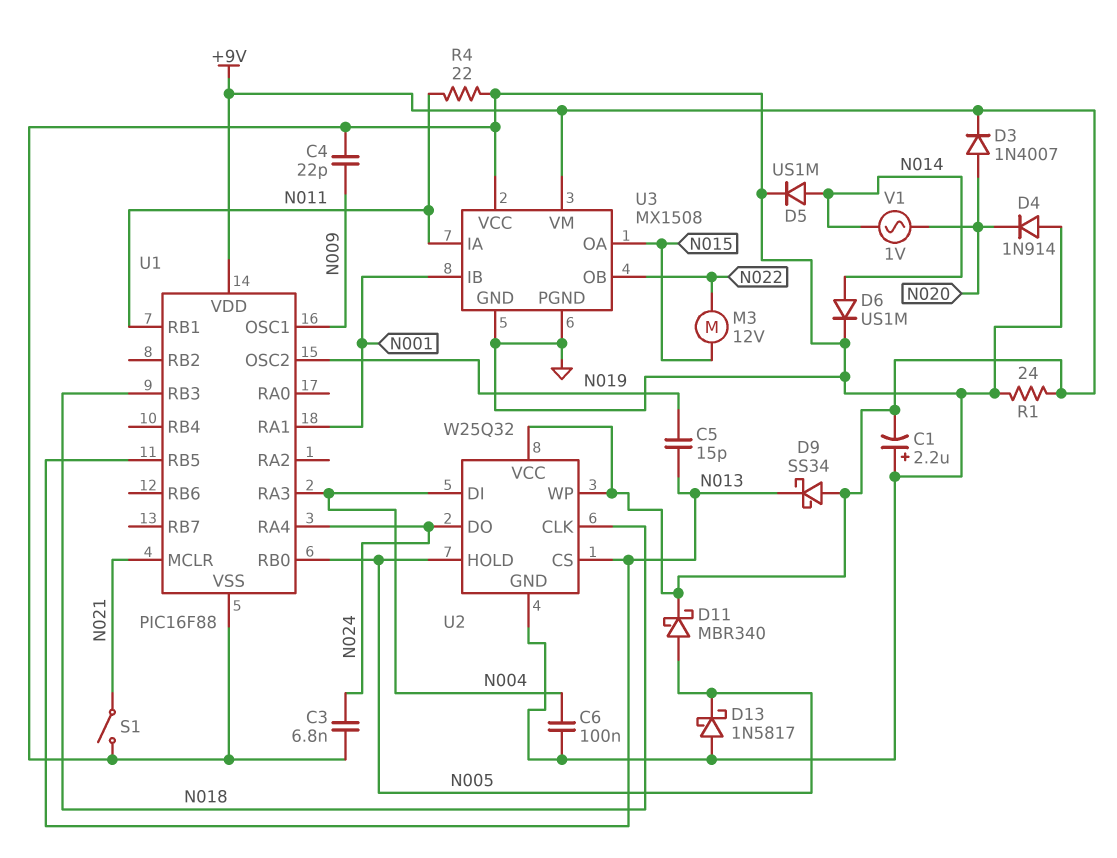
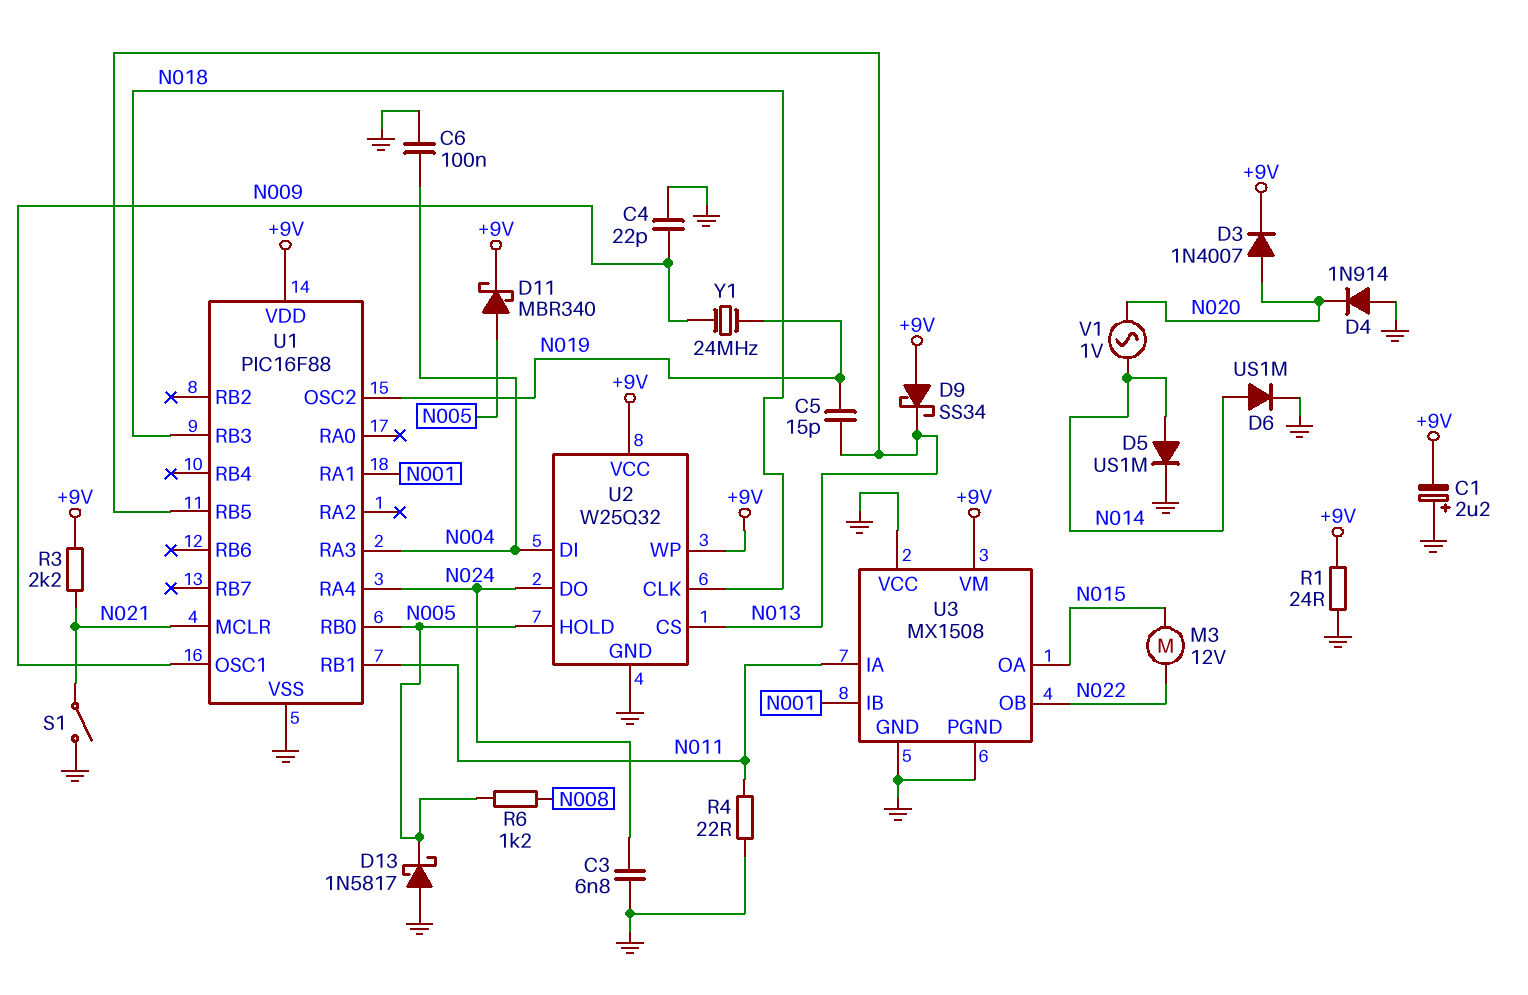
R3: none -> 2.2k (+9V, N021)
R6: none -> 1.2k (N005, N008)
Y1: none -> 24MHz (N009, N019)

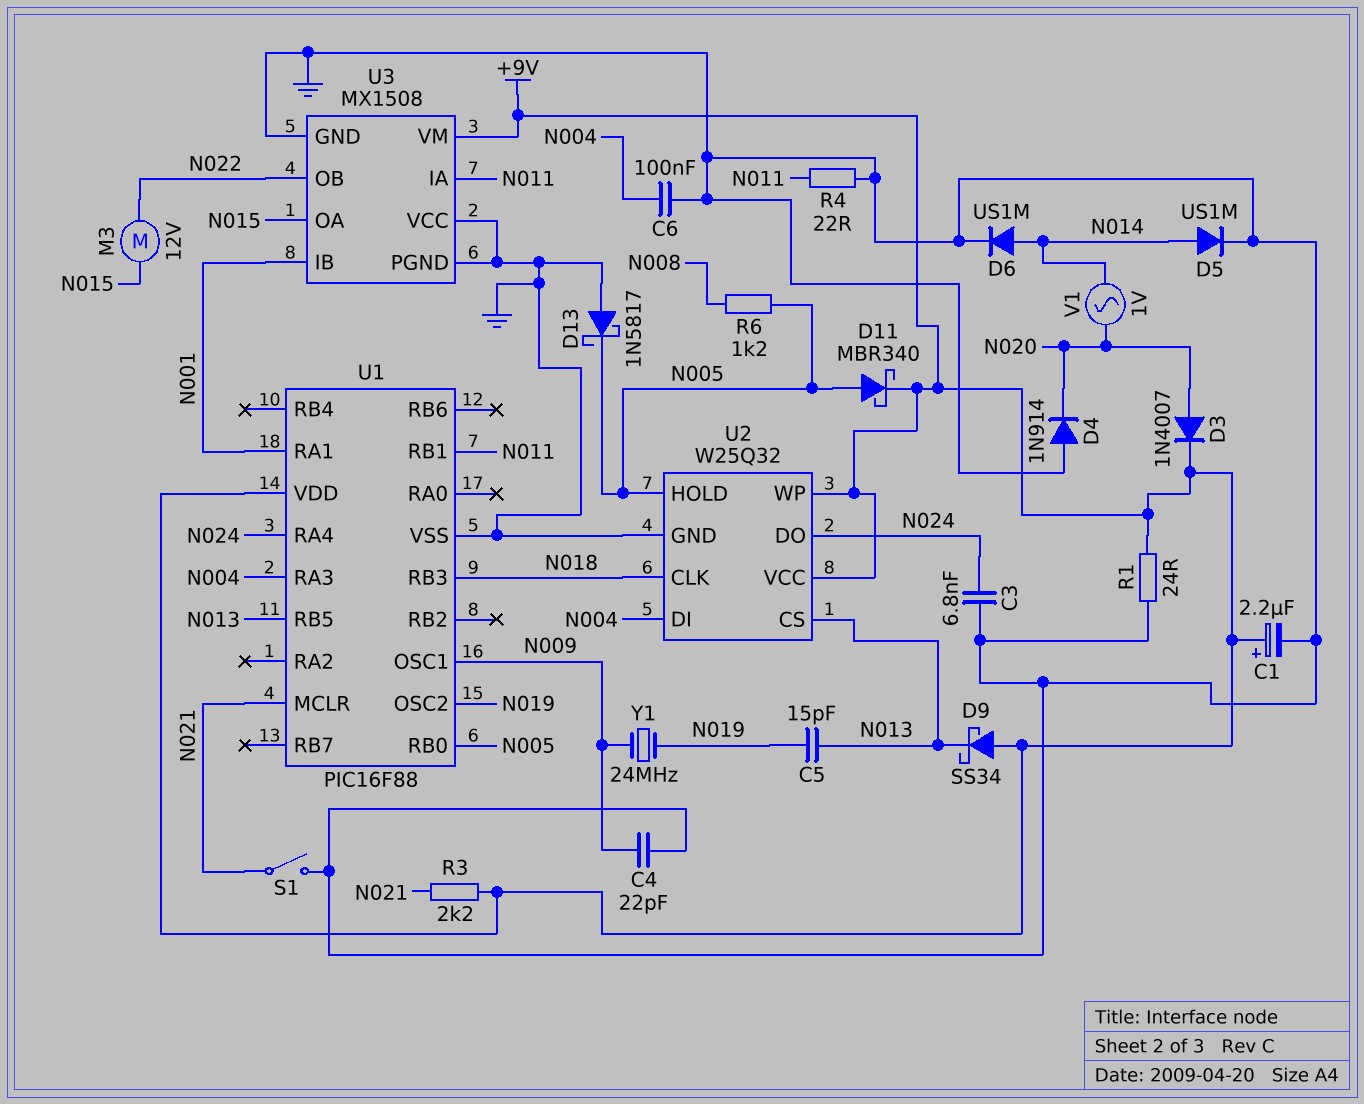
C1: 2.2uF (plus GND, minus +9V) -> 2.2uF (plus +9V, minus GND)

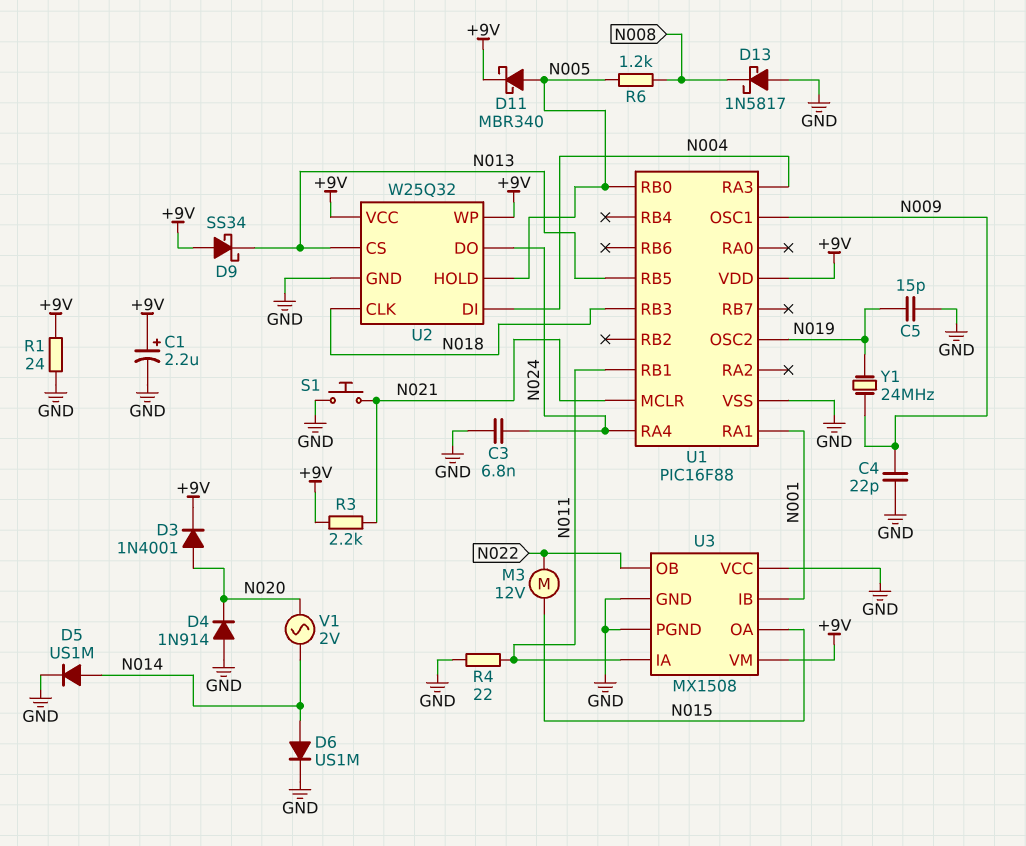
C5: 15pF (N013, N019) -> 15pF (GND, N019)
C6: 100nF (GND, N004) -> none
D3: diode 1N4007 (A N020, K +9V) -> diode 1N4001 (A N020, K +9V)
D13: schottky 1N5817 (A GND, K N005) -> schottky 1N5817 (A GND, K N008)
S1: switch (GND, N021) -> button (GND, N021)
V1: AC 1V (N014, N020) -> AC 2V (N014, N020)

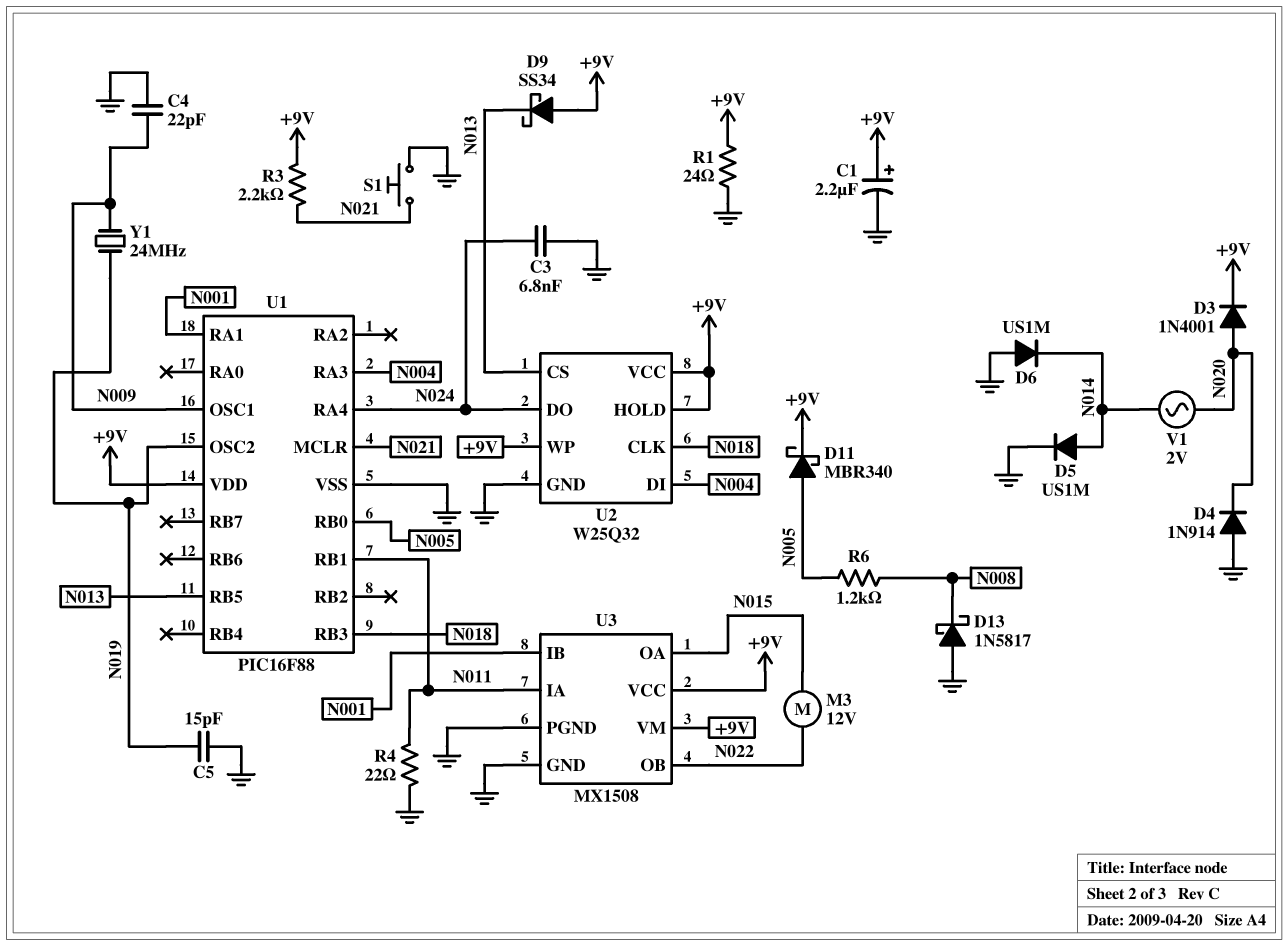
D6: diode US1M (A N014, K GND) -> diode US1M (A GND, K N014)
U2 pin HOLD: N005 -> +9V
U3 pin VCC: GND -> +9V

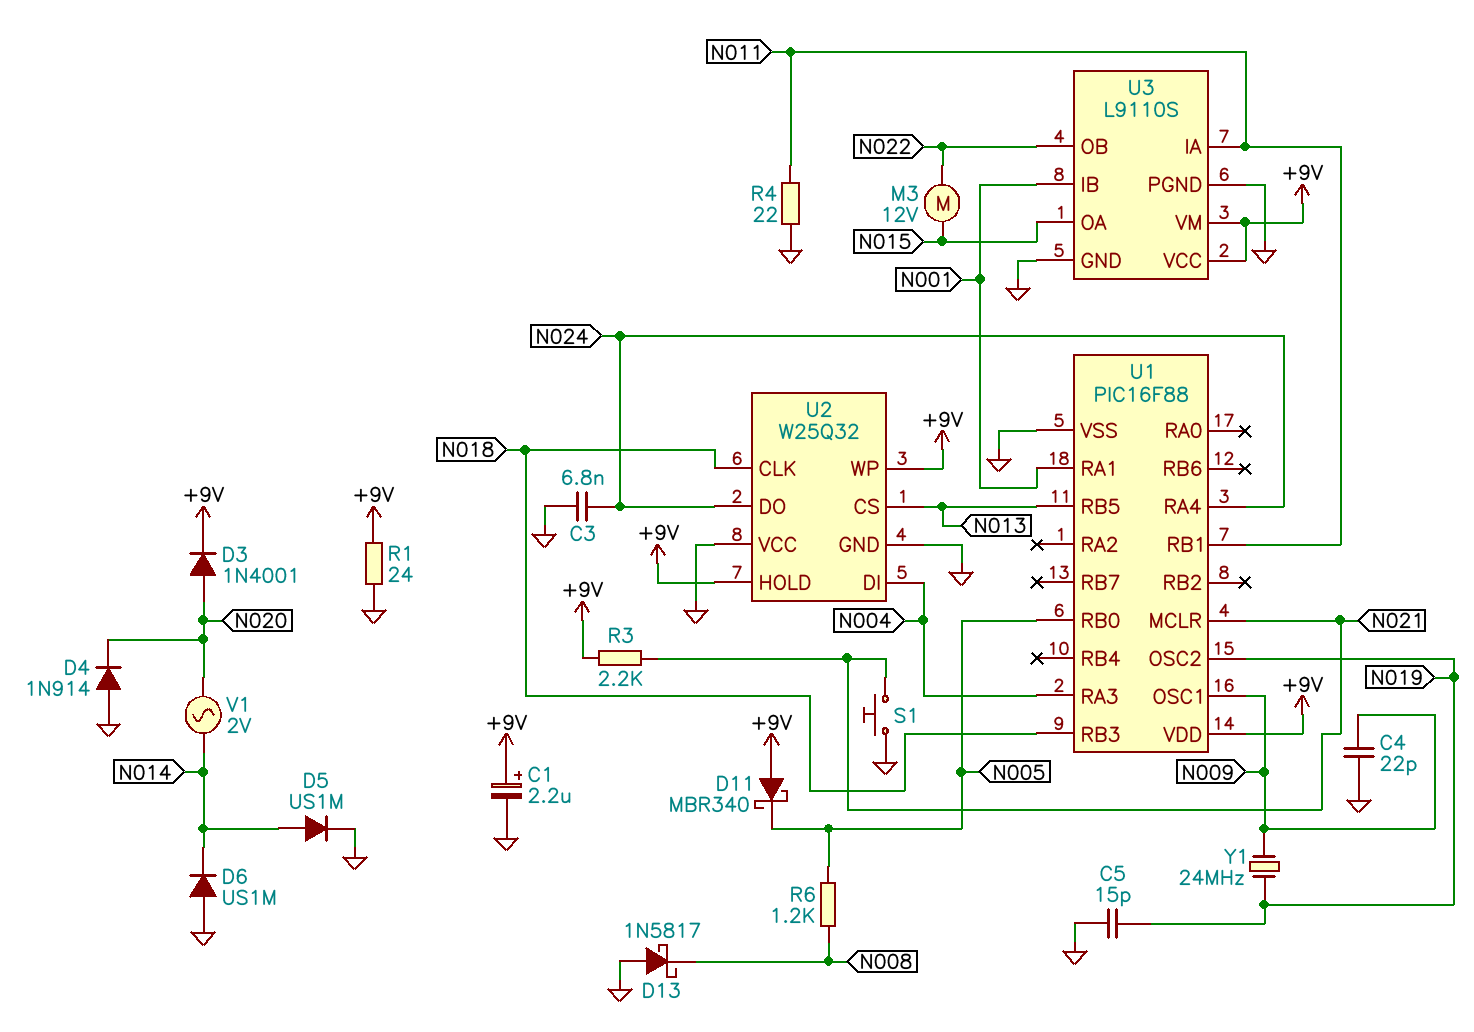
D9: schottky SS34 (A +9V, K N013) -> none
D11: schottky MBR340 (A N005, K +9V) -> schottky MBR340 (A +9V, K N005)
U2 pin VCC: +9V -> GND
U3: MX1508 -> L9110S

